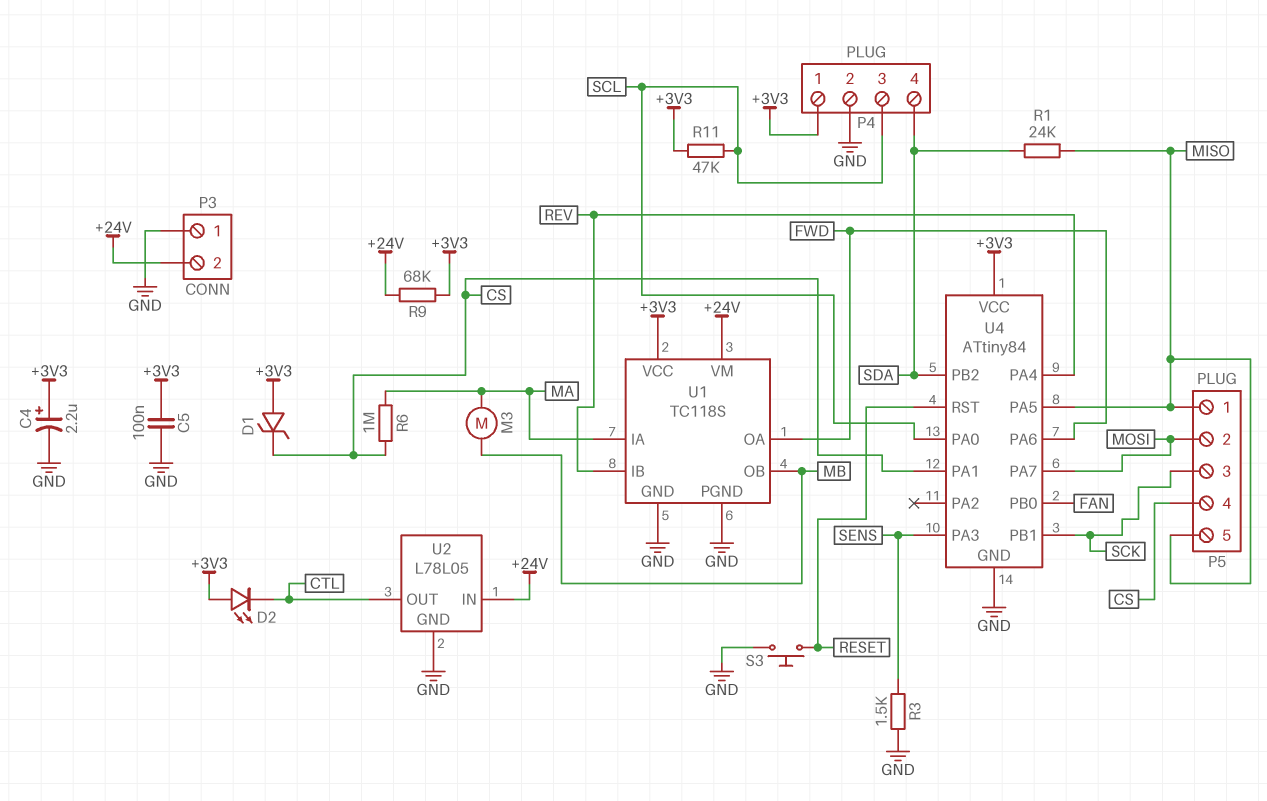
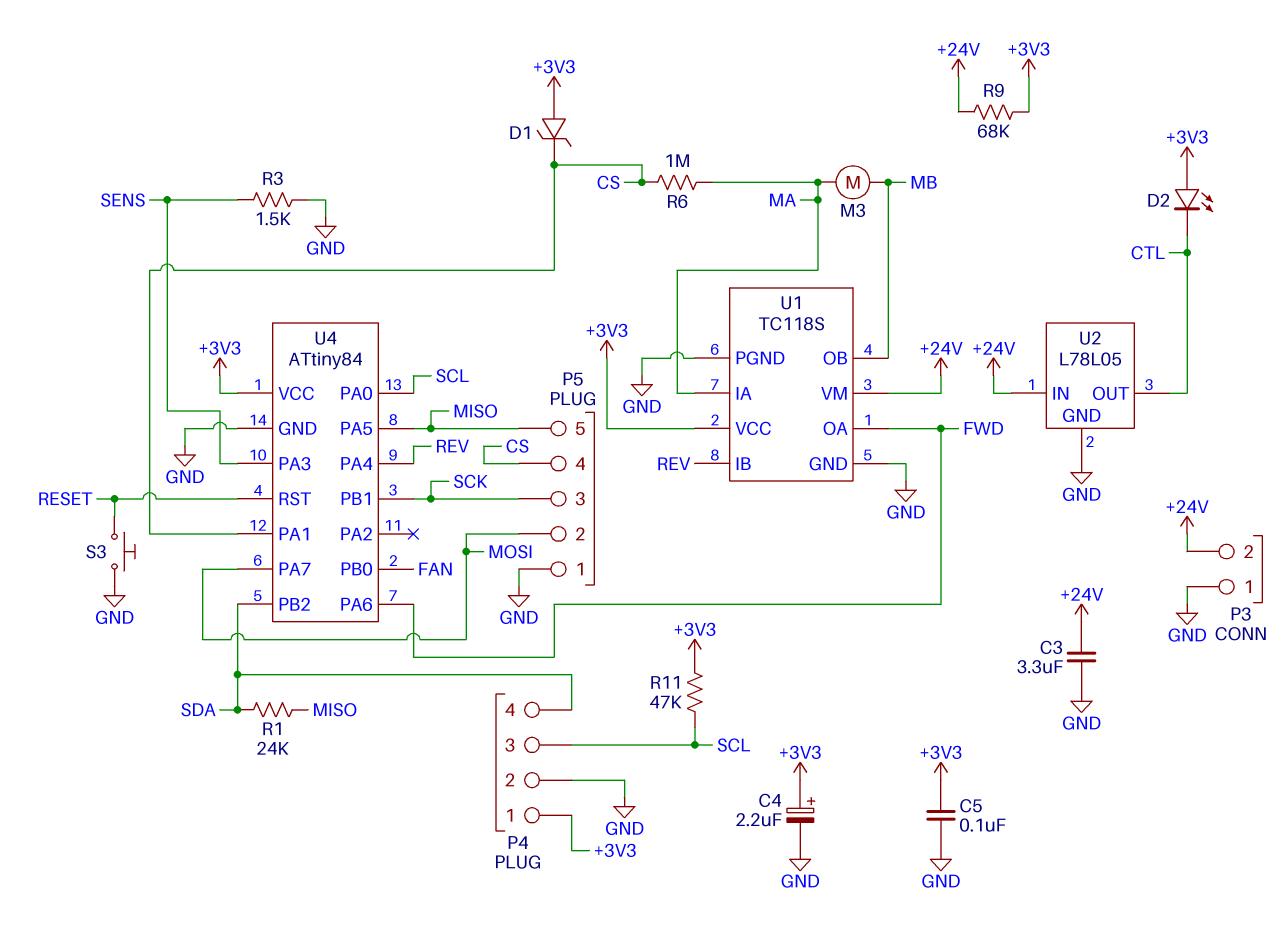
C3: none -> 3.3uF (+24V, GND)
P5 pin 1: MISO -> GND

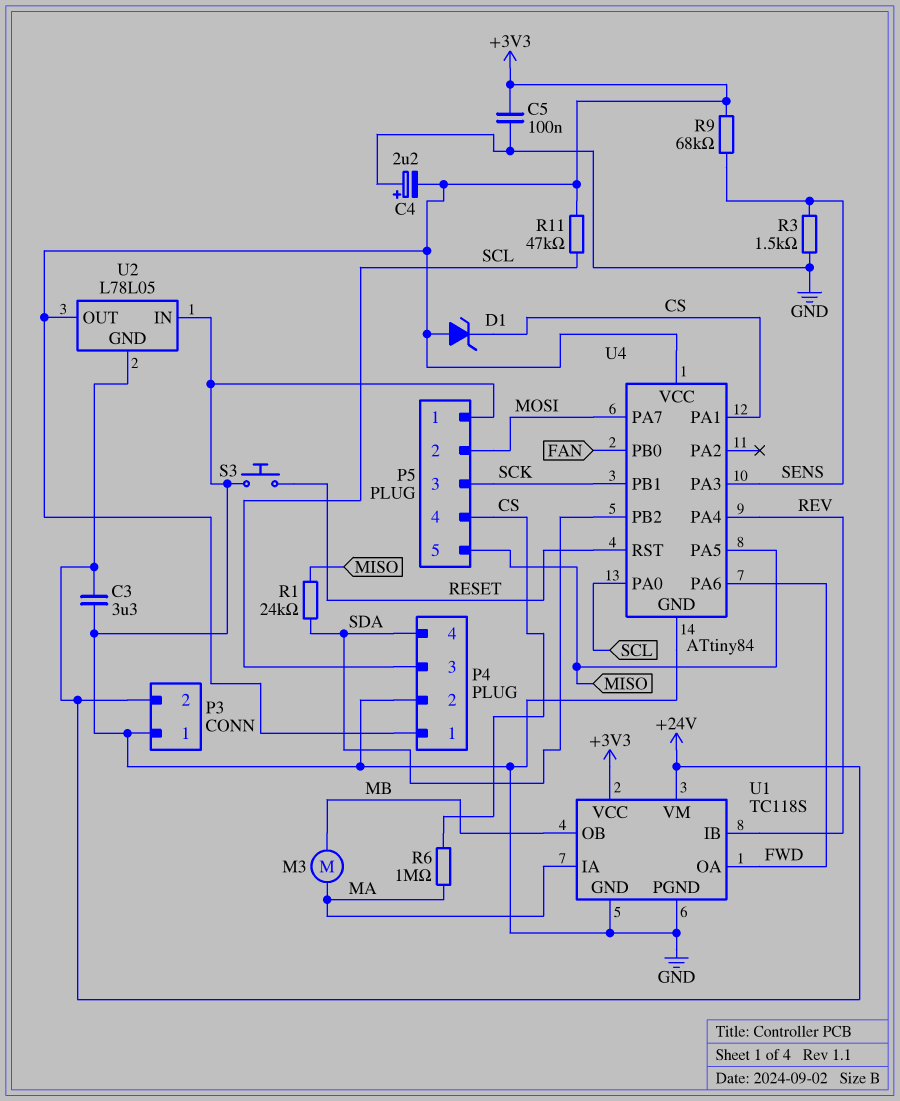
C4: 2.2uF (plus +3V3, minus GND) -> 2.2uF (plus GND, minus +3V3)
D2: LED (A +3V3, K CTL) -> none
R9: 68k (+3V3, +24V) -> 68k (+3V3, SENS)
U2 pin GND: GND -> +24V
U2 pin IN: +24V -> GND
U2 pin OUT: CTL -> +3V3

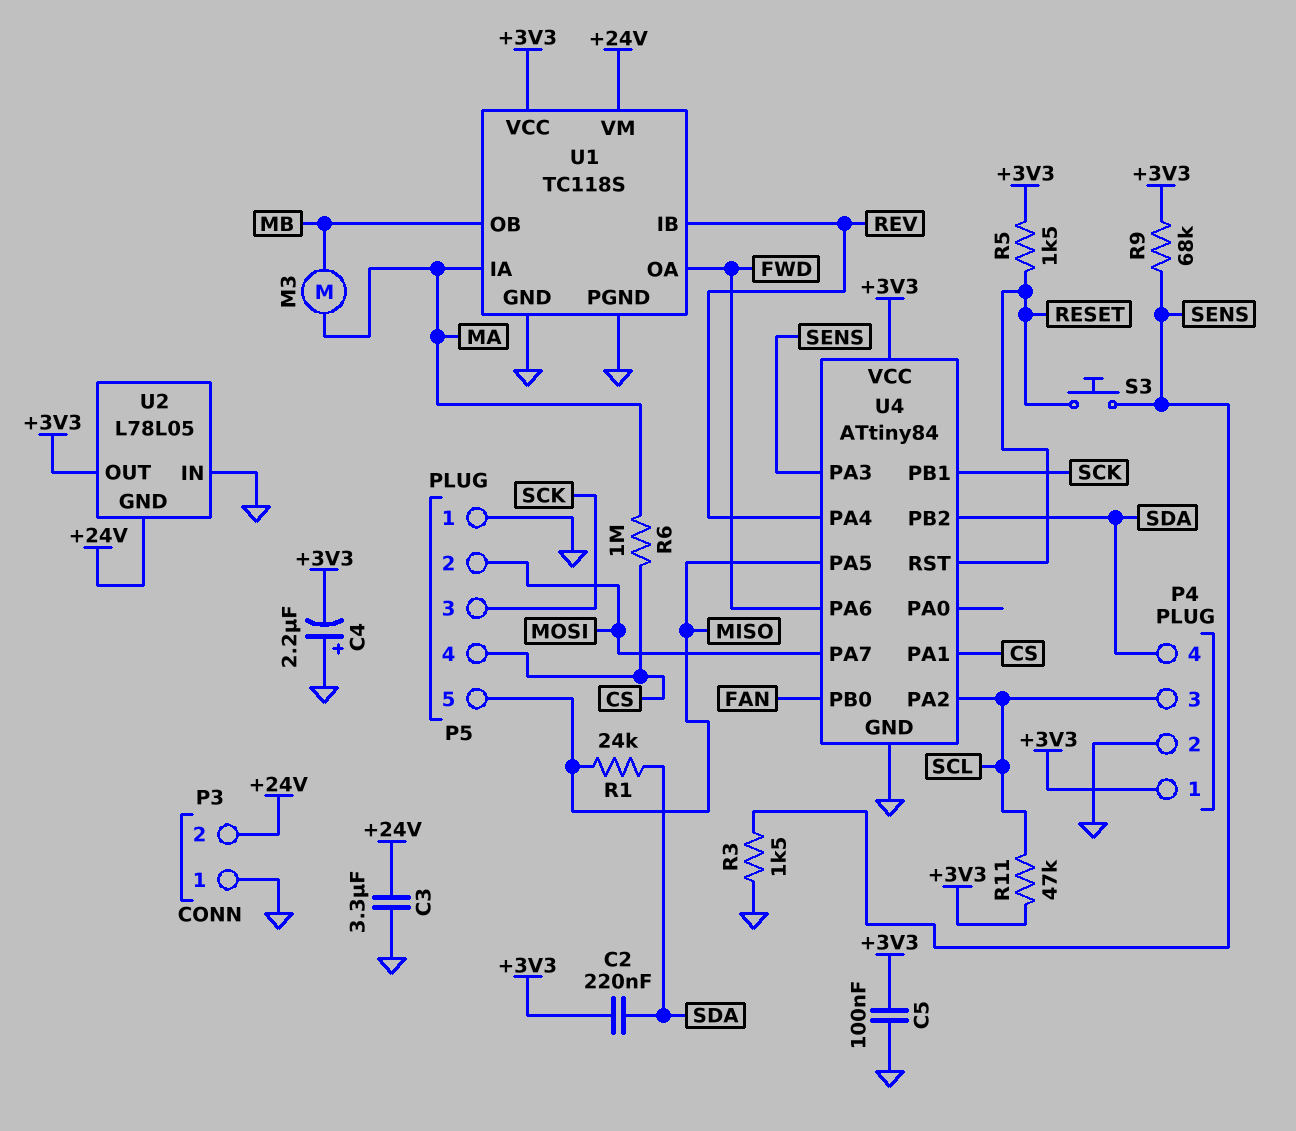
C2: none -> 220nF (+3V3, SDA)
D1: zener (A +3V3, K CS) -> none
R5: none -> 1.5k (+3V3, RESET)
S3: button (GND, RESET) -> button (RESET, SENS)
U4 pin PA0: SCL -> none
U4 pin PA2: none -> SCL

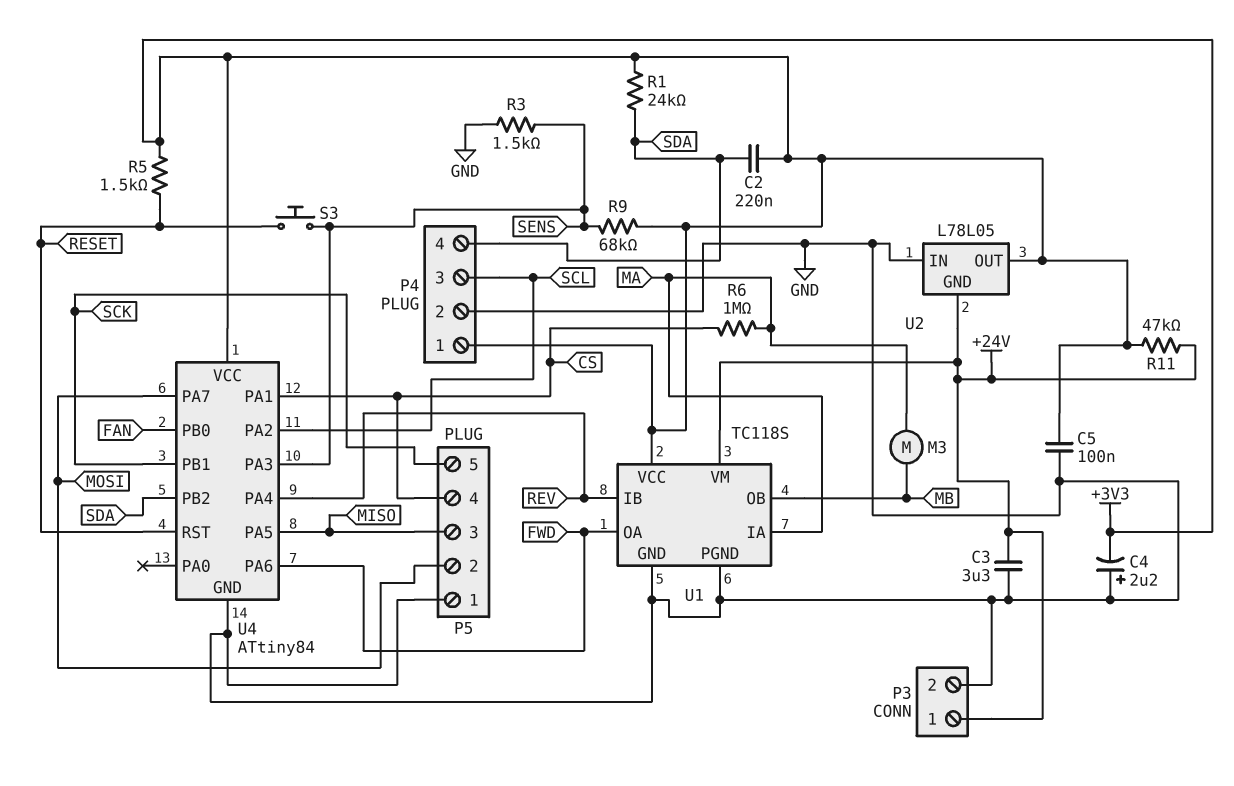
P3 pin 1: GND -> +24V
P3 pin 2: +24V -> GND
P5 pin 3: SCK -> MISO
P5 pin 5: MISO -> SCK
R1: 24k (MISO, SDA) -> 24k (+3V3, SDA)
R11: 47k (+3V3, SCL) -> 47k (+3V3, +24V)

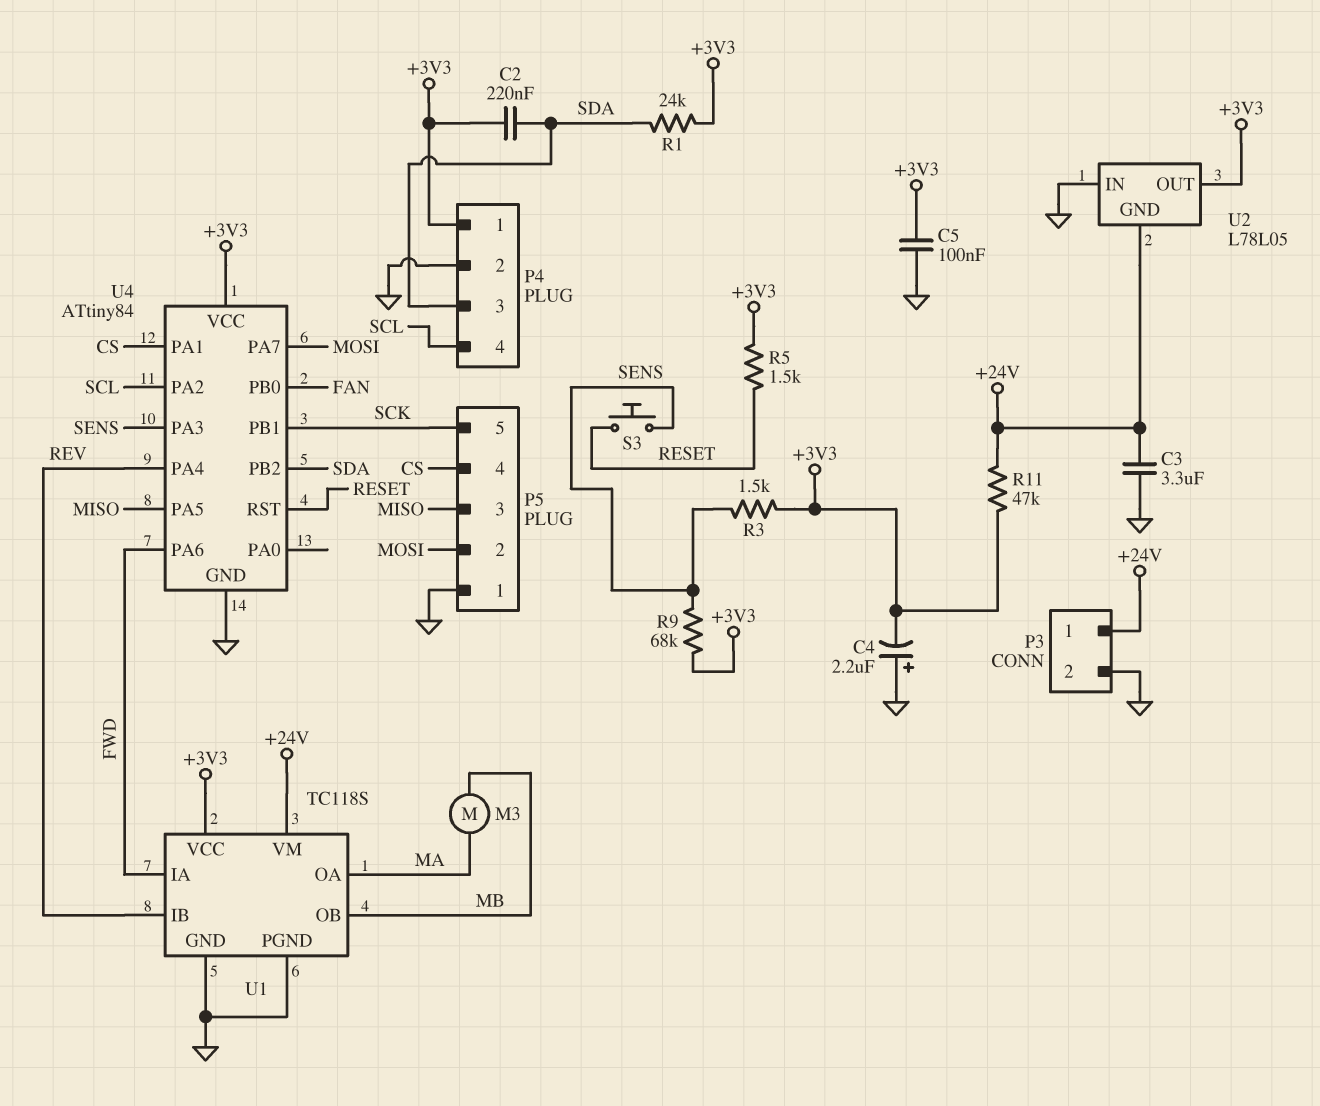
P4 pin 3: SCL -> SDA
P4 pin 4: SDA -> SCL
R3: 1.5k (GND, SENS) -> 1.5k (+3V3, SENS)
R6: 1M (CS, MA) -> none
U1 pin IA: MA -> FWD
U1 pin OA: FWD -> MA

